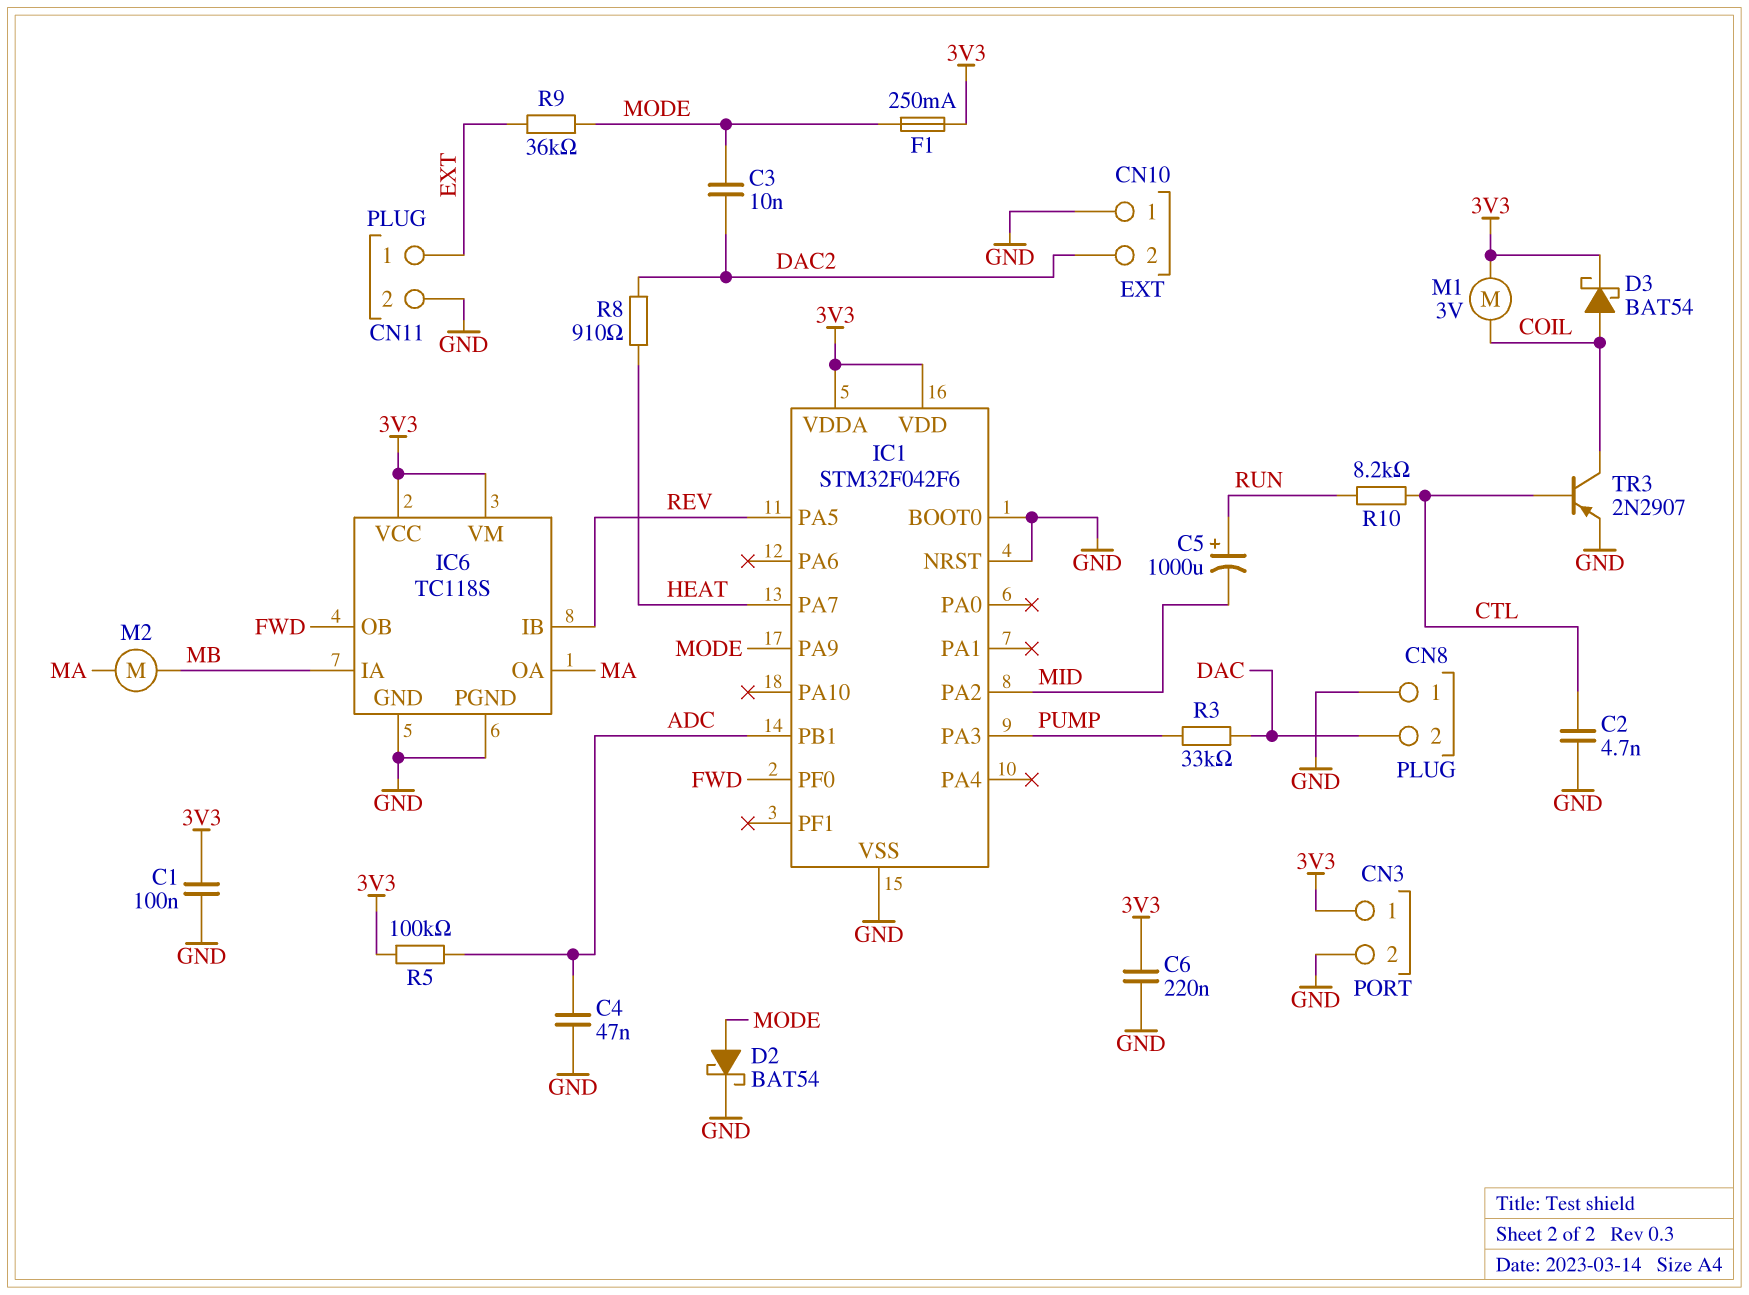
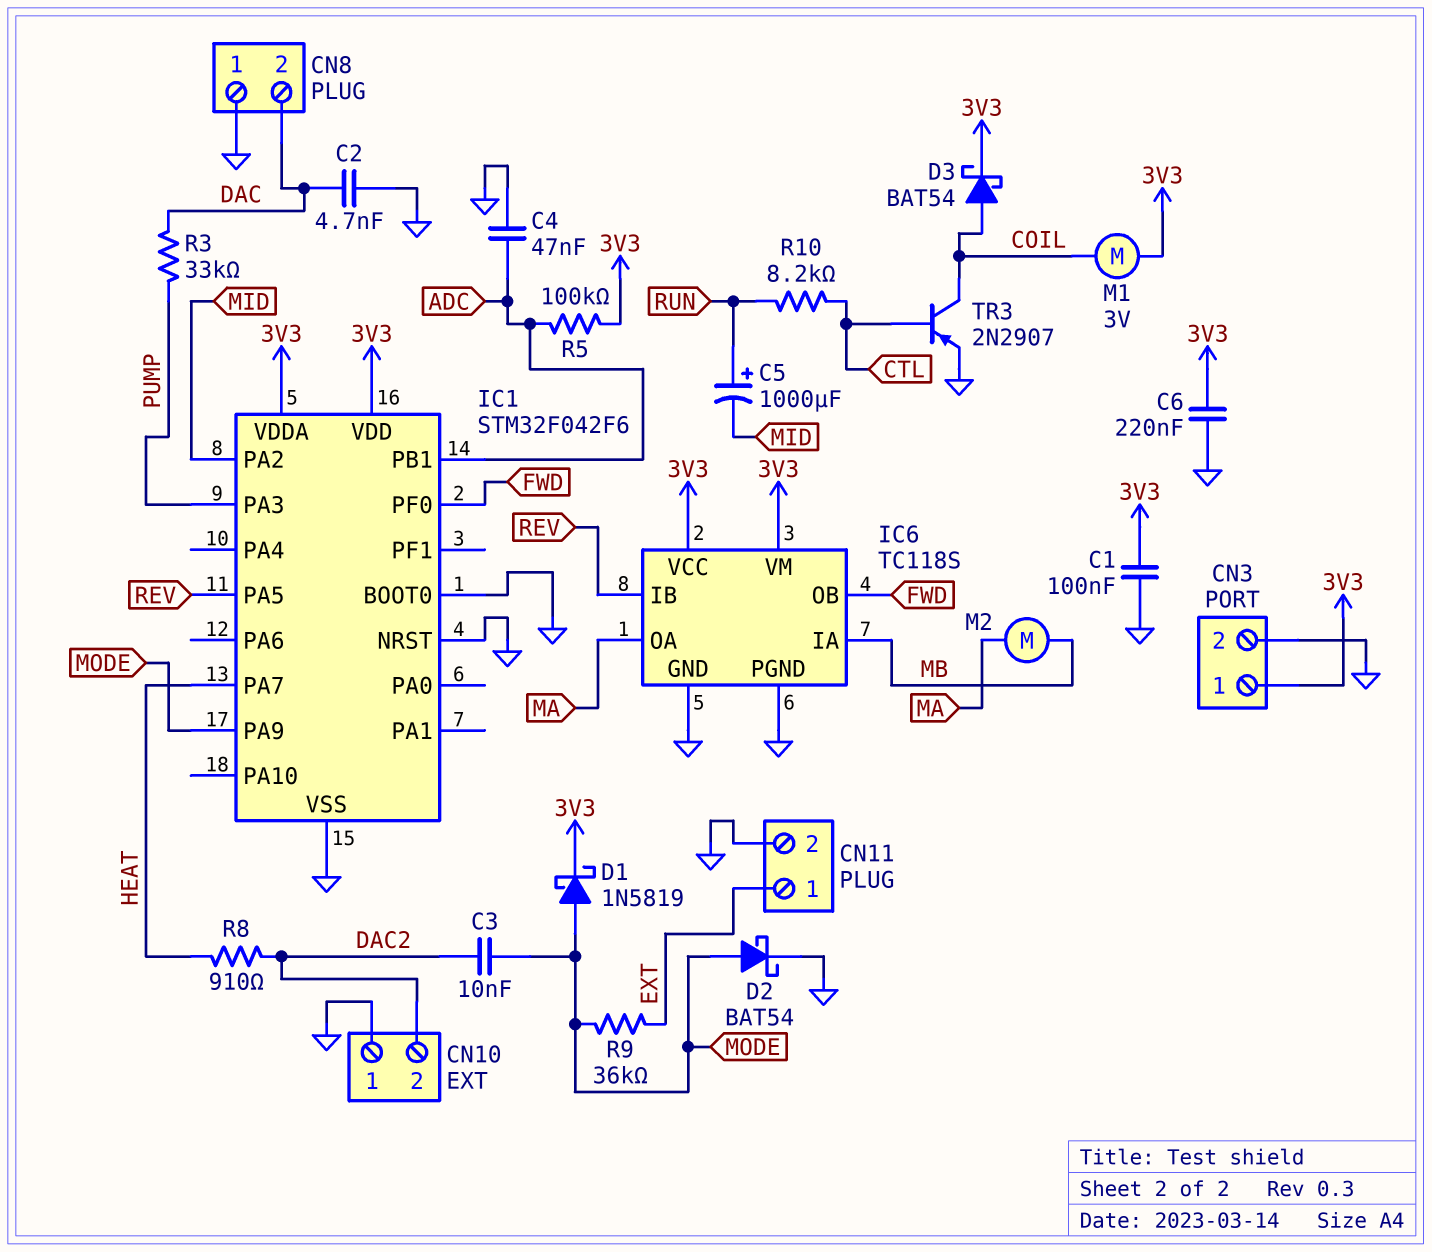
C2: 4.7nF (CTL, GND) -> 4.7nF (DAC, GND)
D1: none -> schottky 1N5819 (A MODE, K 3V3)
F1: 250mA (3V3, MODE) -> none

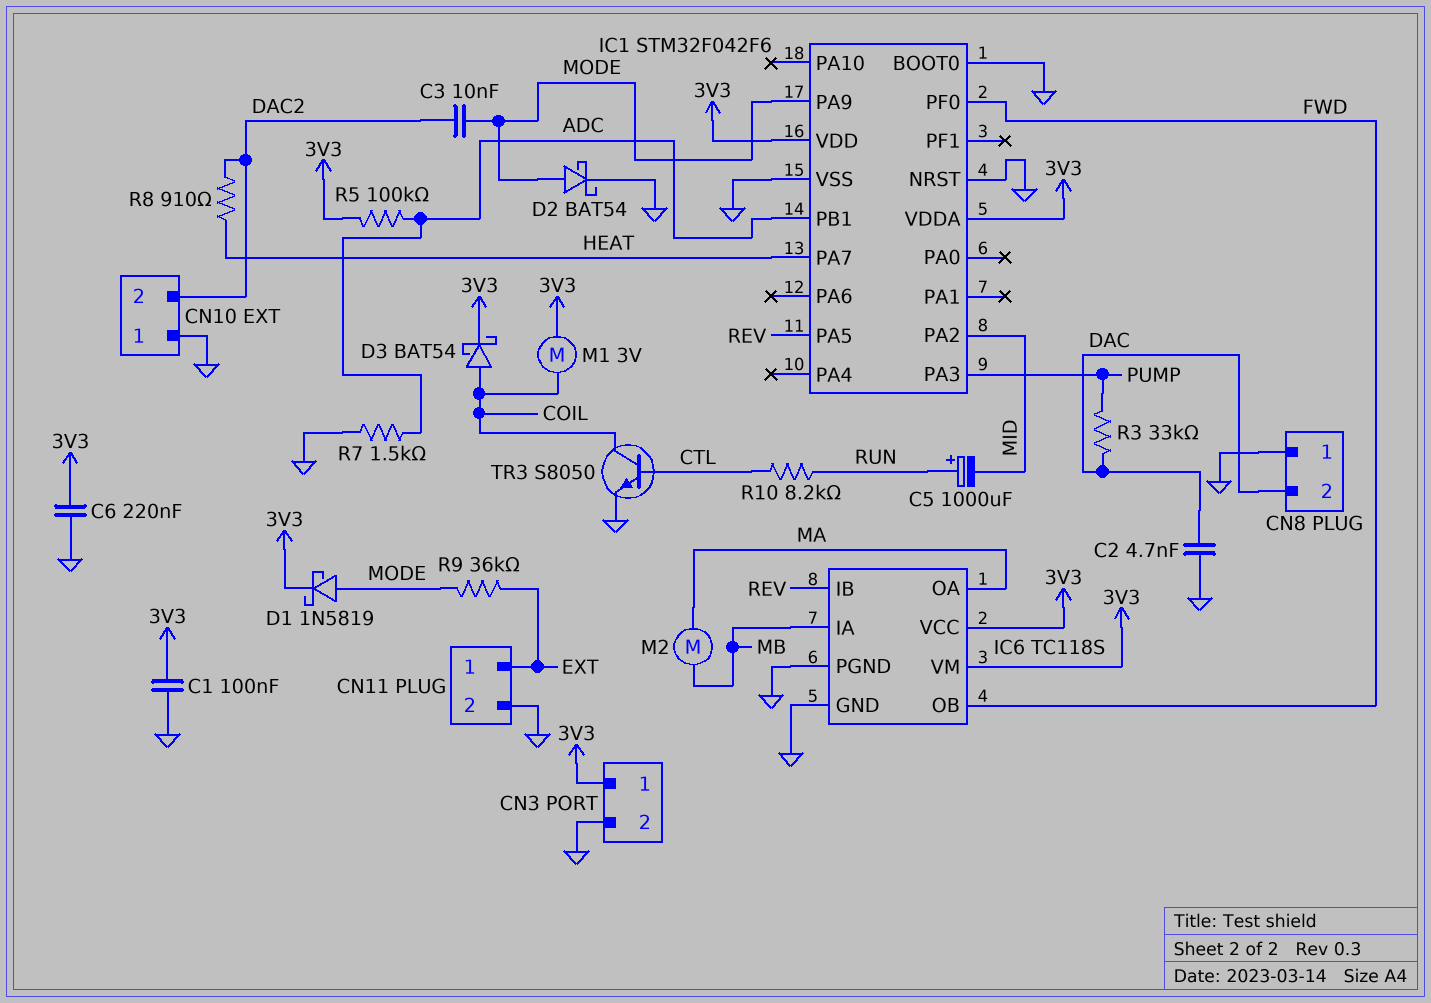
C4: 47nF (ADC, GND) -> none
R7: none -> 1.5k (ADC, GND)
TR3: PNP 2N2907 (B CTL, C COIL, E GND) -> NPN S8050 (B CTL, C COIL, E GND)

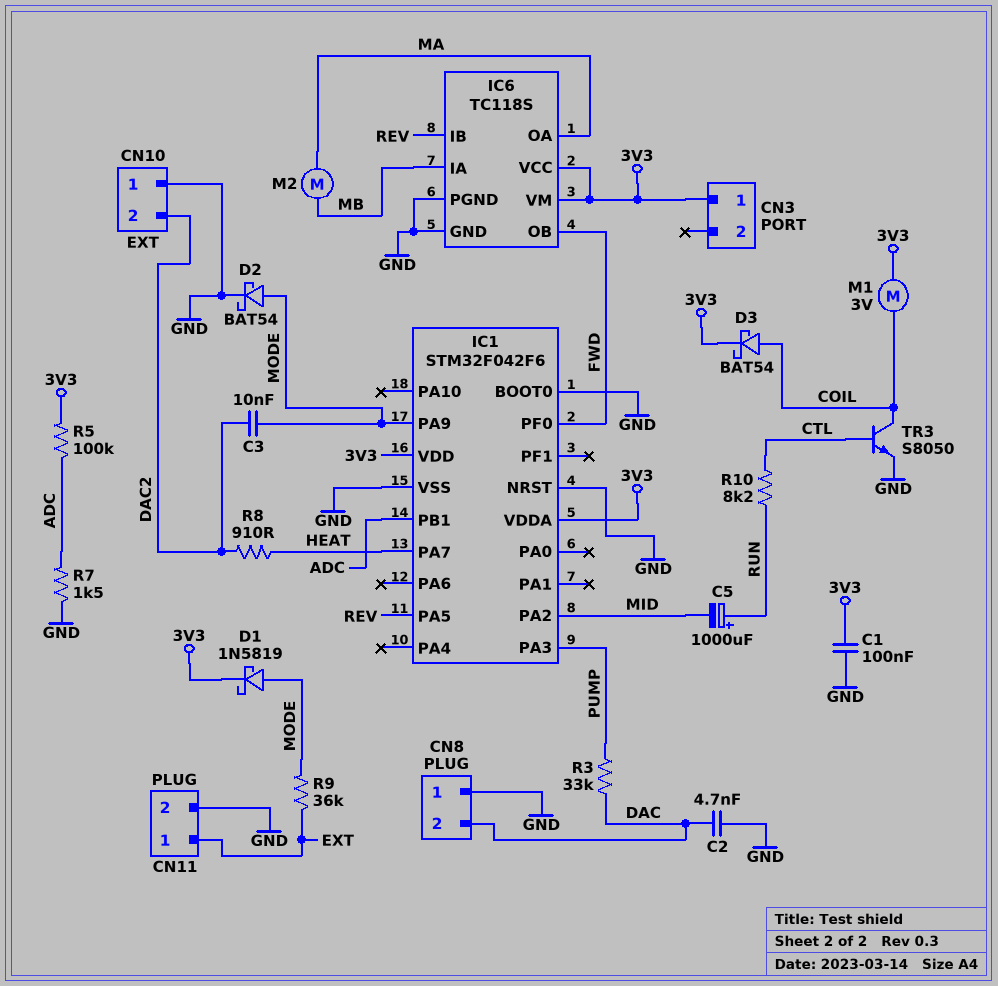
C6: 220nF (3V3, GND) -> none
CN3 pin 2: GND -> none

